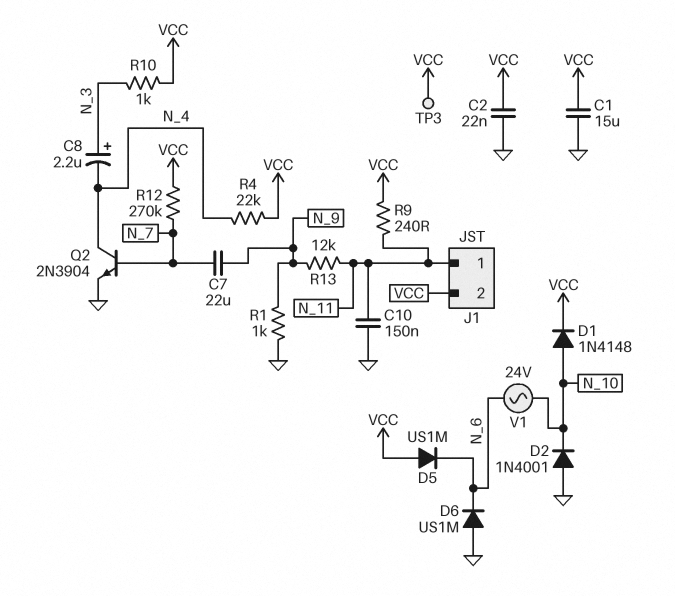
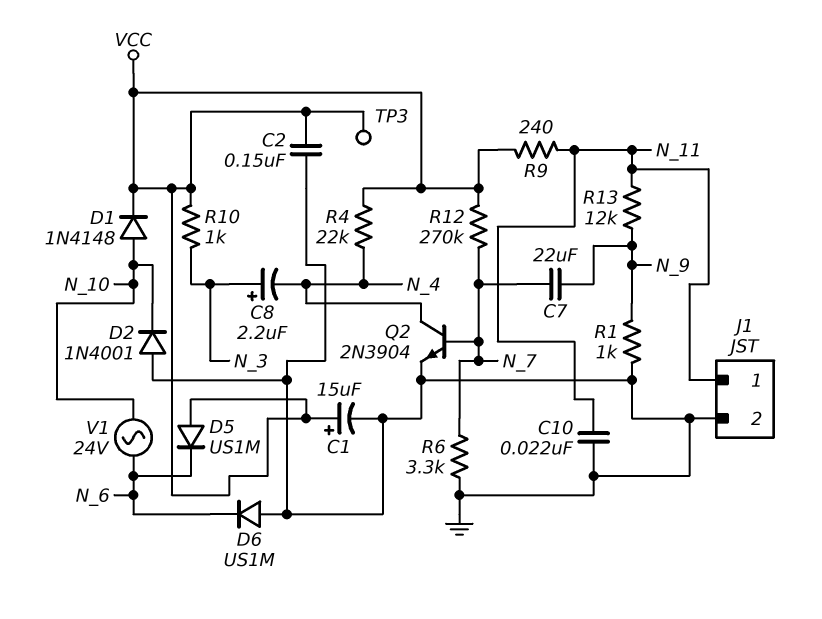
C1: 15uF (GND, VCC) -> 15uF (plus VCC, minus GND)
C2: 22nF (GND, VCC) -> 150nF (GND, VCC)
C10: 150nF (GND, N_11) -> 22nF (GND, N_11)
J1 pin 2: VCC -> GND
R6: none -> 3.3k (GND, N_7)

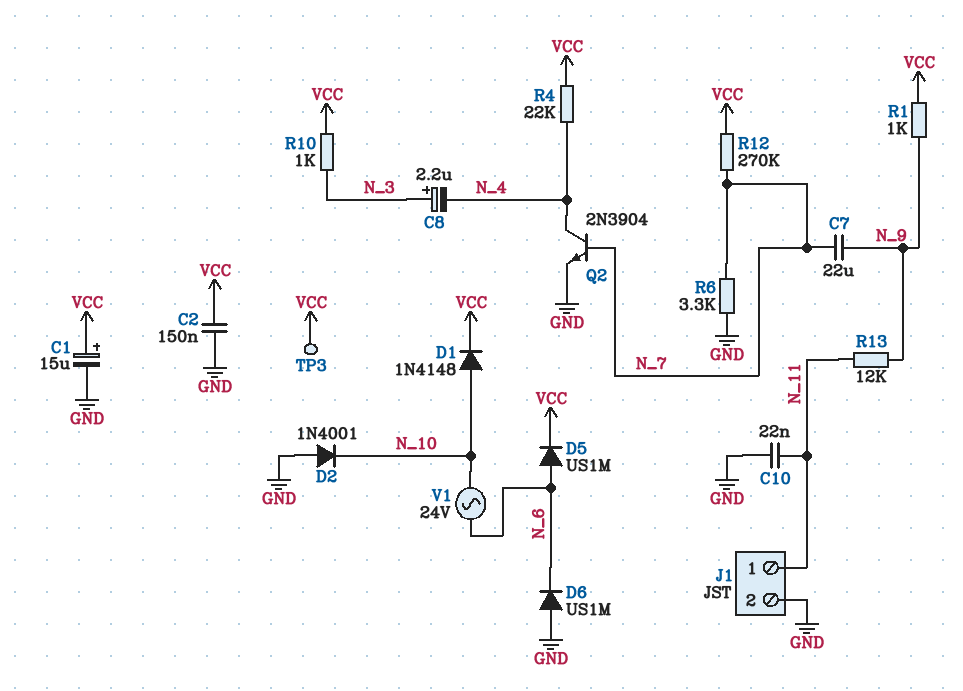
D5: diode US1M (A VCC, K N_6) -> diode US1M (A N_6, K VCC)
R1: 1k (GND, N_9) -> 1k (N_9, VCC)
R9: 240 (N_11, VCC) -> none

